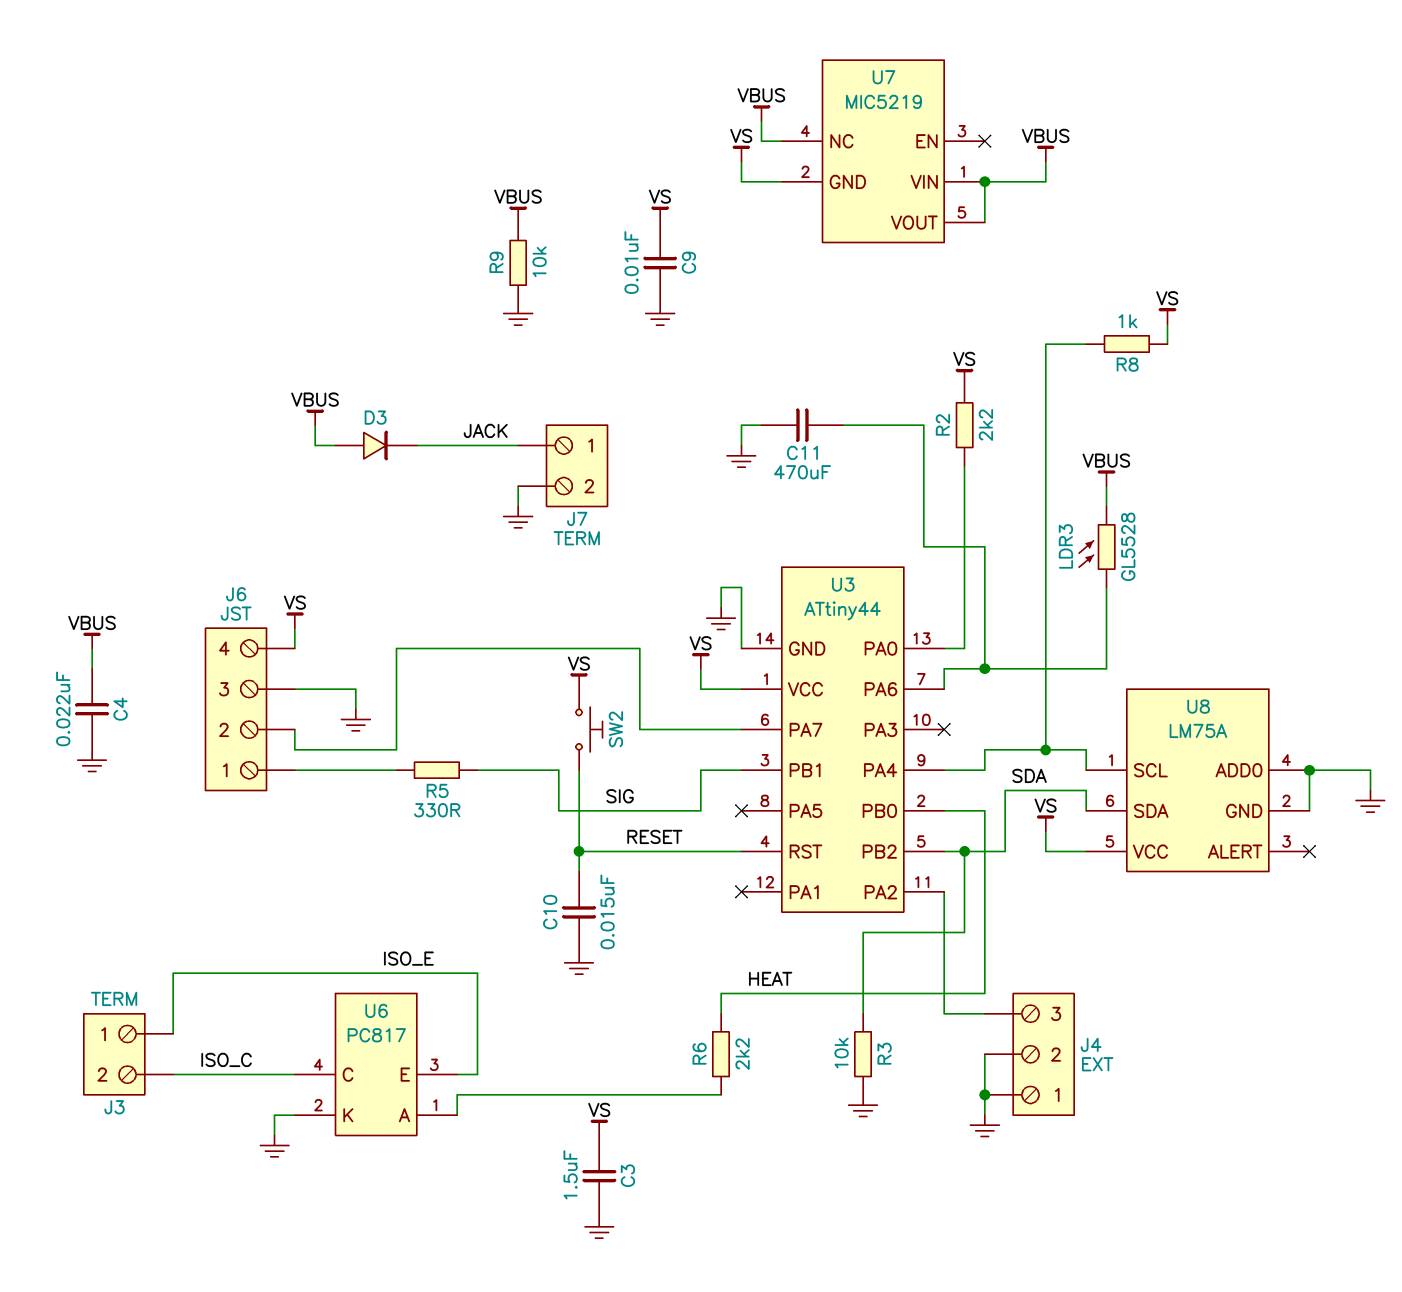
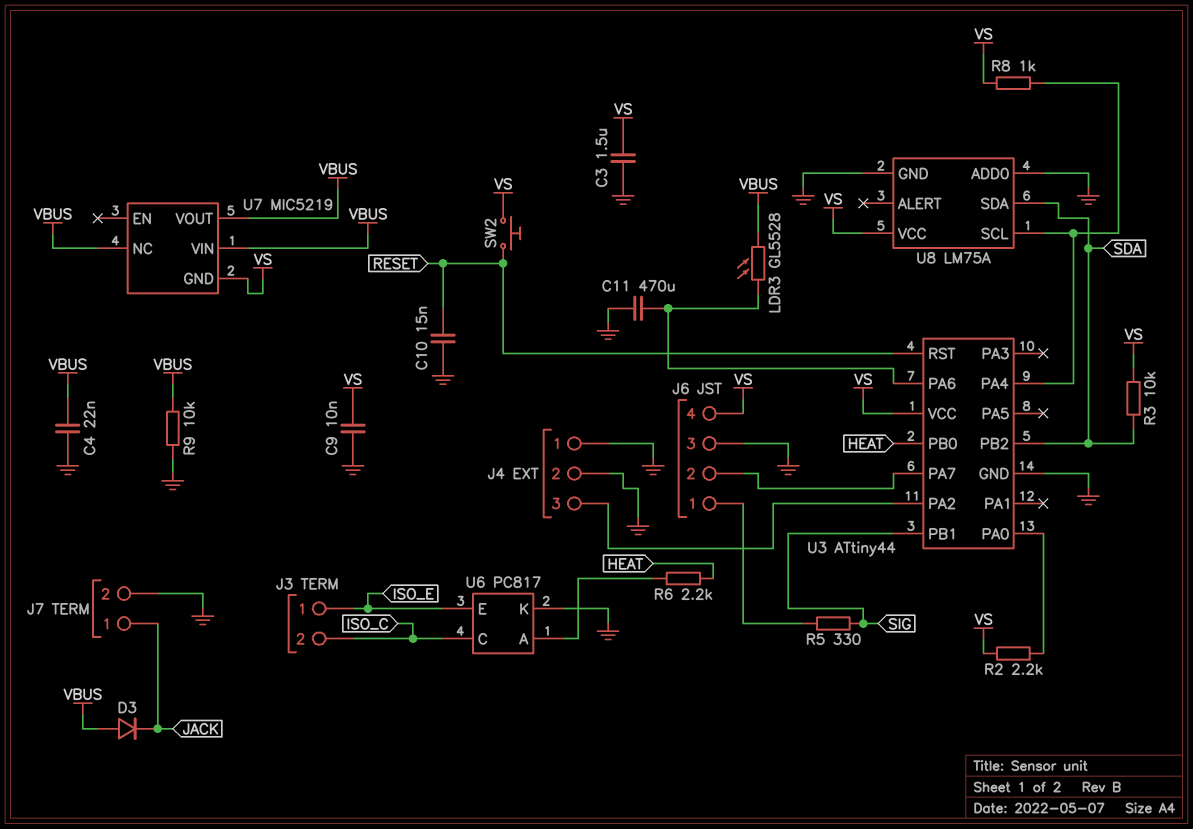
R3: 10k (GND, SDA) -> 10k (SDA, VS)

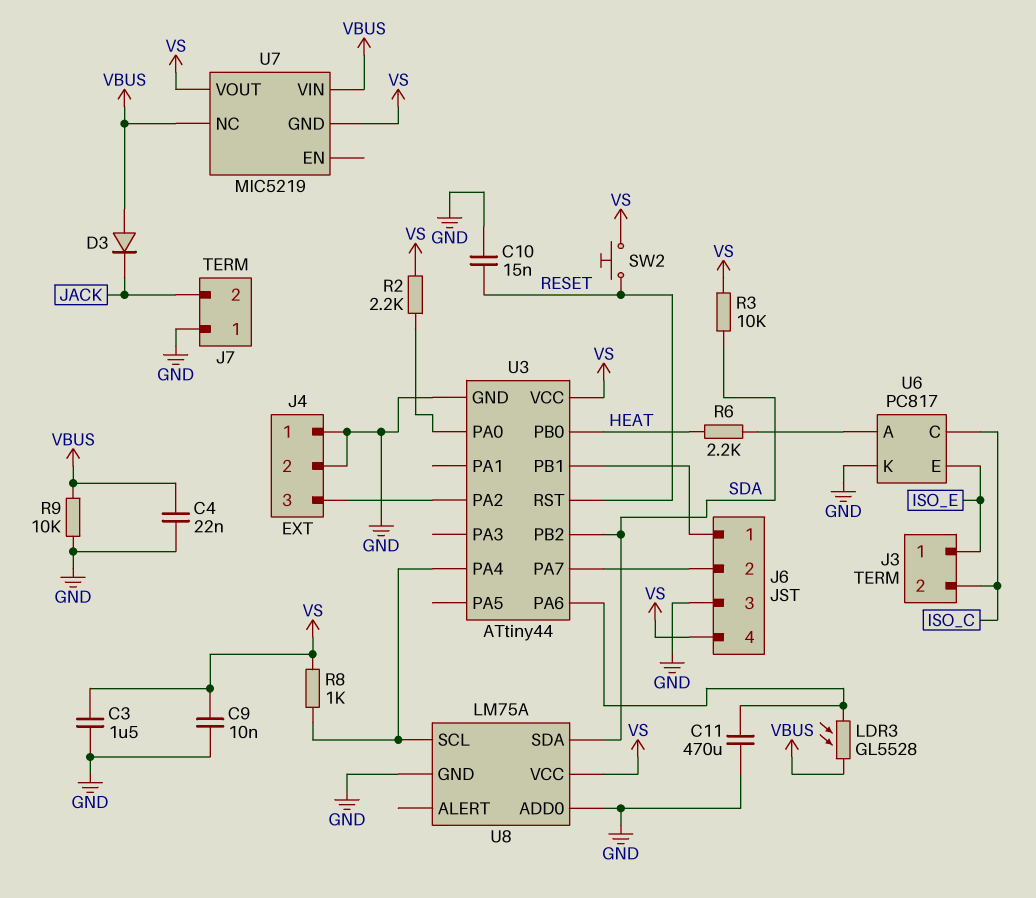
J7 pin 1: JACK -> GND
J7 pin 2: GND -> JACK
R5: 330 (J6/1, SIG) -> none
U3 pin PB1: SIG -> J6/1
U7 pin VOUT: VBUS -> VS

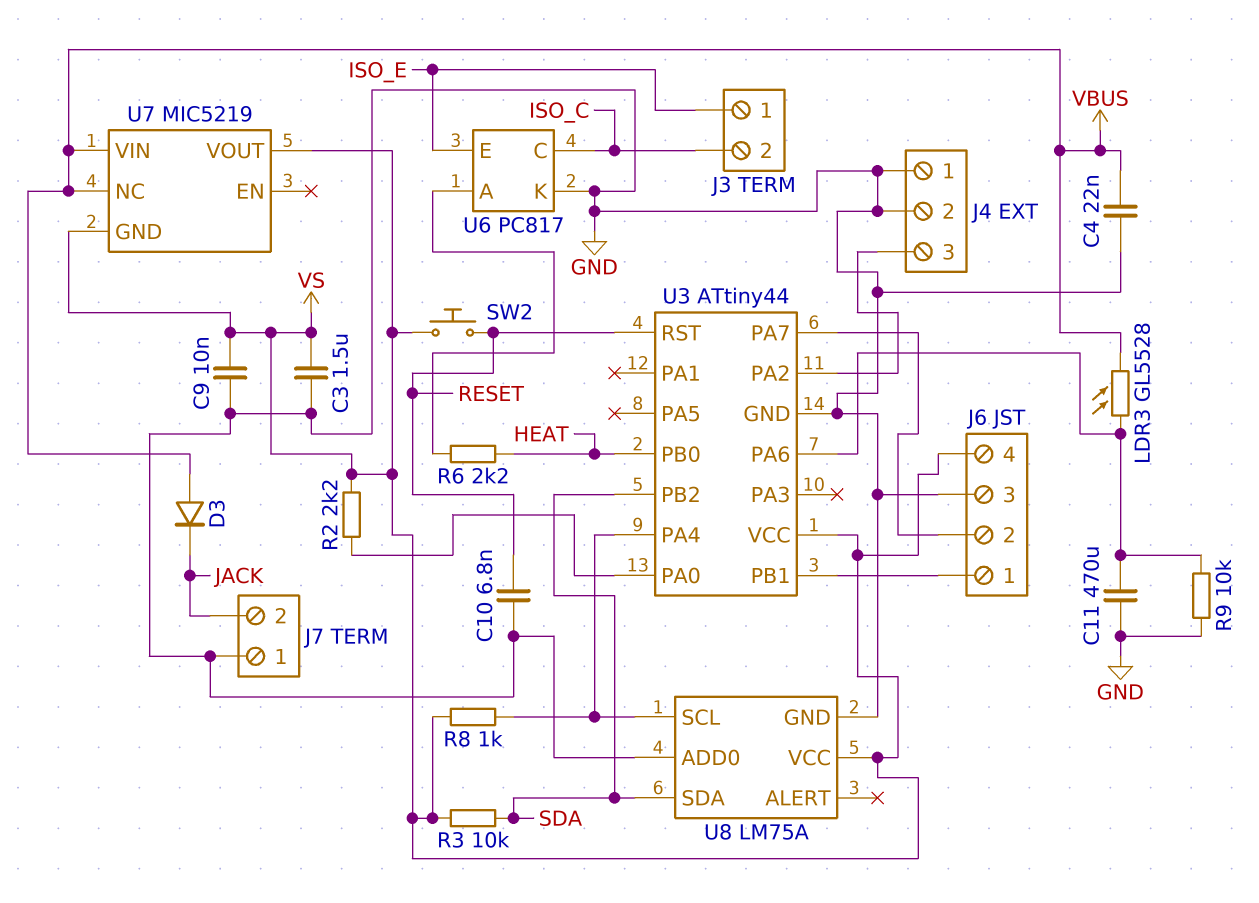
C10: 15nF (GND, RESET) -> 6.8nF (GND, RESET)
R9: 10k (GND, VBUS) -> 10k (GND, U3/PA6)

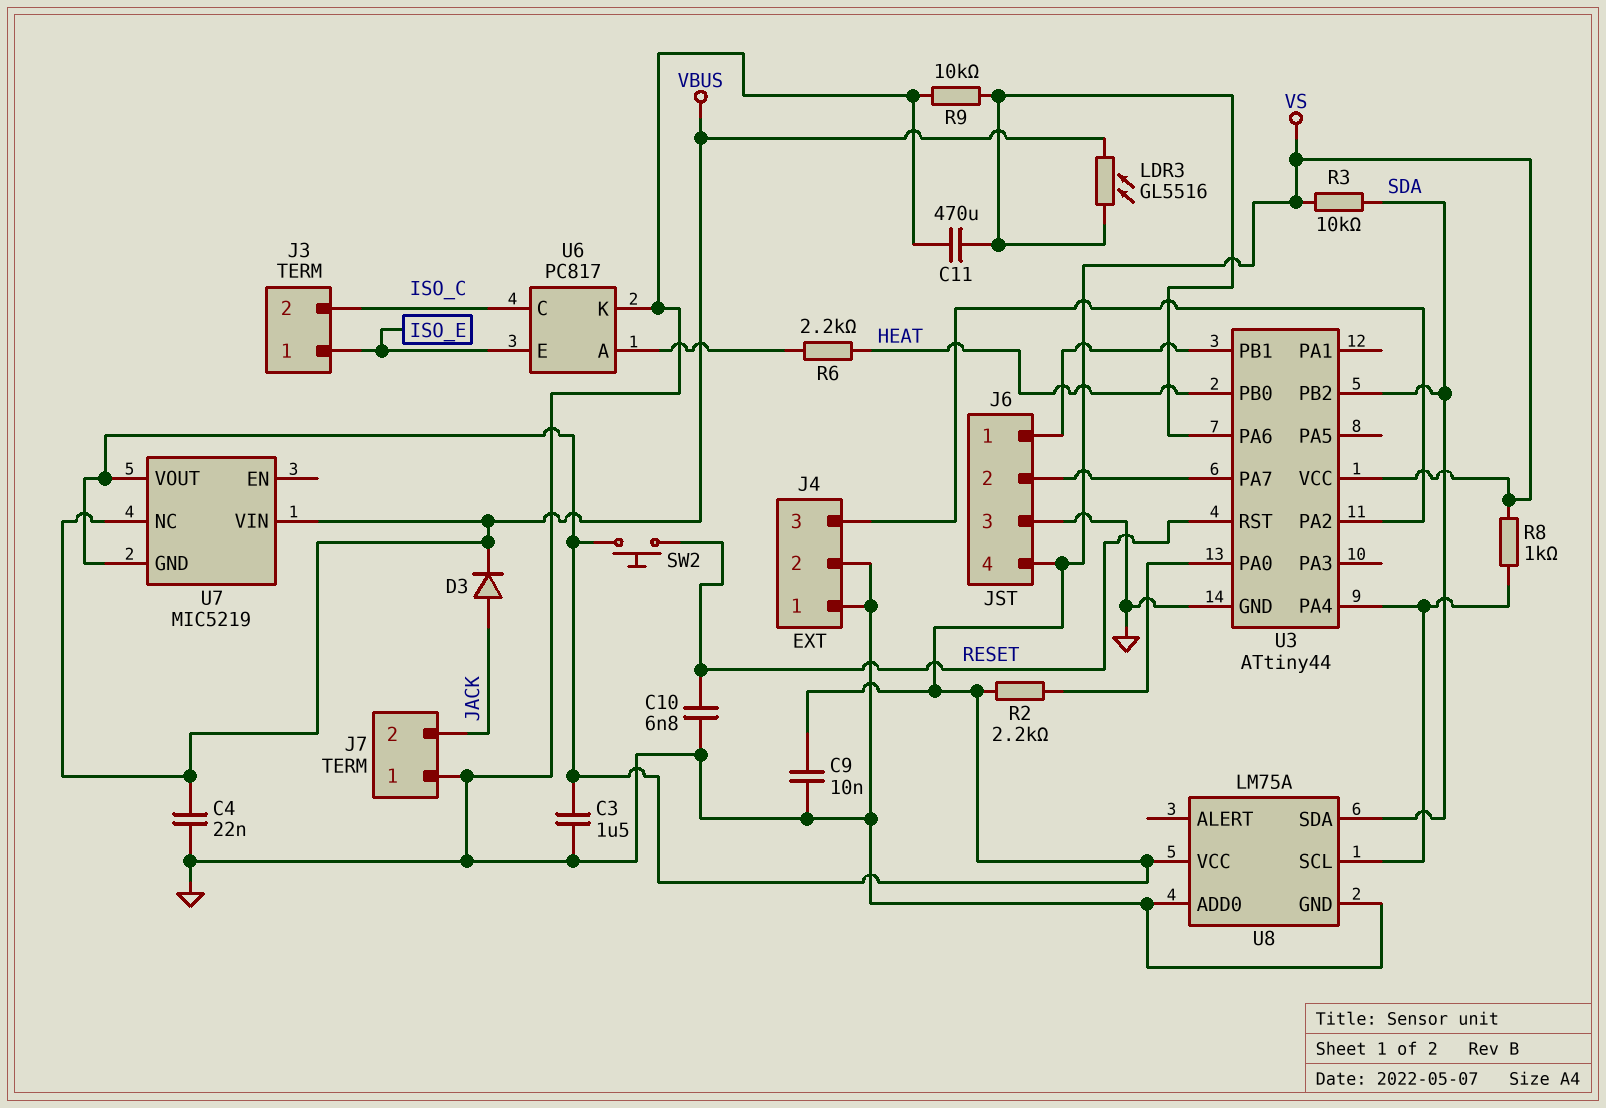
D3: diode (A VBUS, K JACK) -> diode (A JACK, K VBUS)
LDR3: GL5528 (U3/PA6, VBUS) -> GL5516 (U3/PA6, VBUS)

